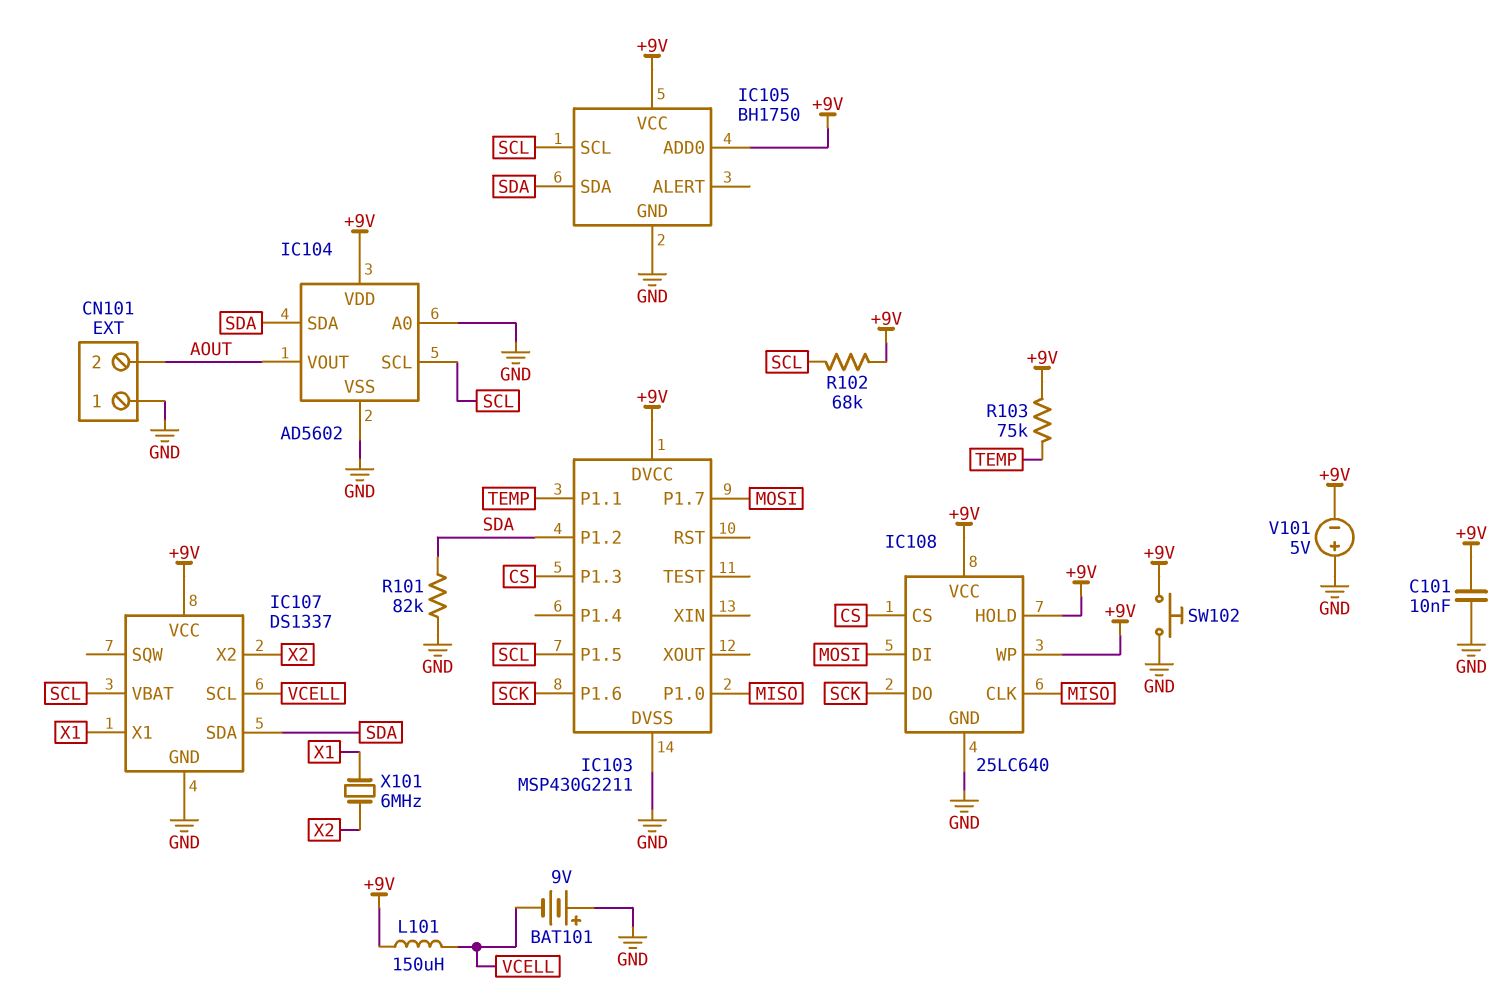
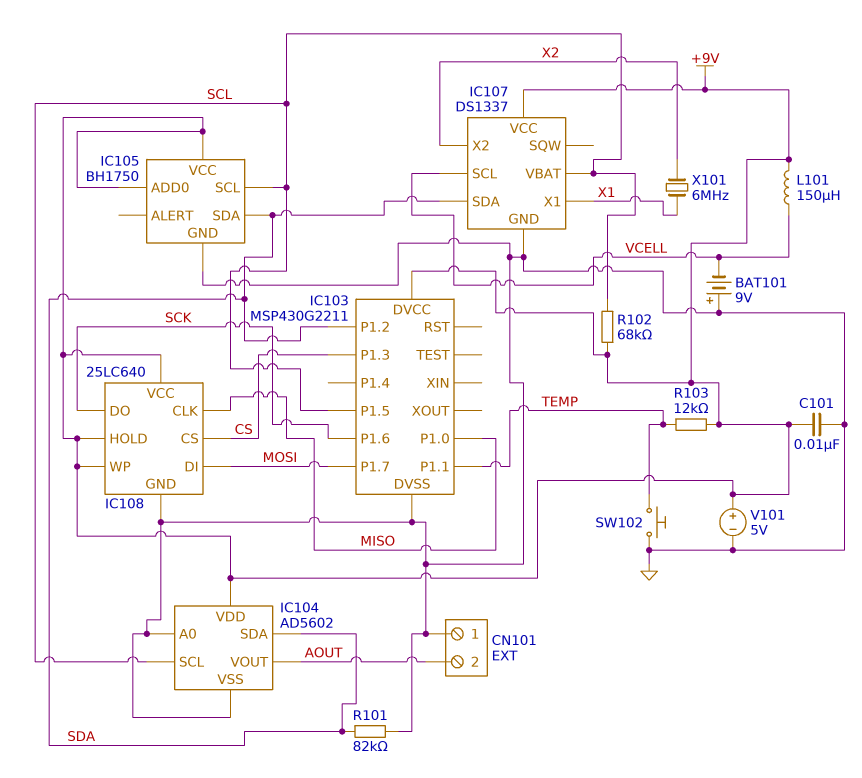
R103: 75k (+9V, TEMP) -> 12k (+9V, TEMP)
SW102: button (+9V, GND) -> button (GND, TEMP)
V101: 5V (plus GND, minus +9V) -> 5V (plus +9V, minus GND)

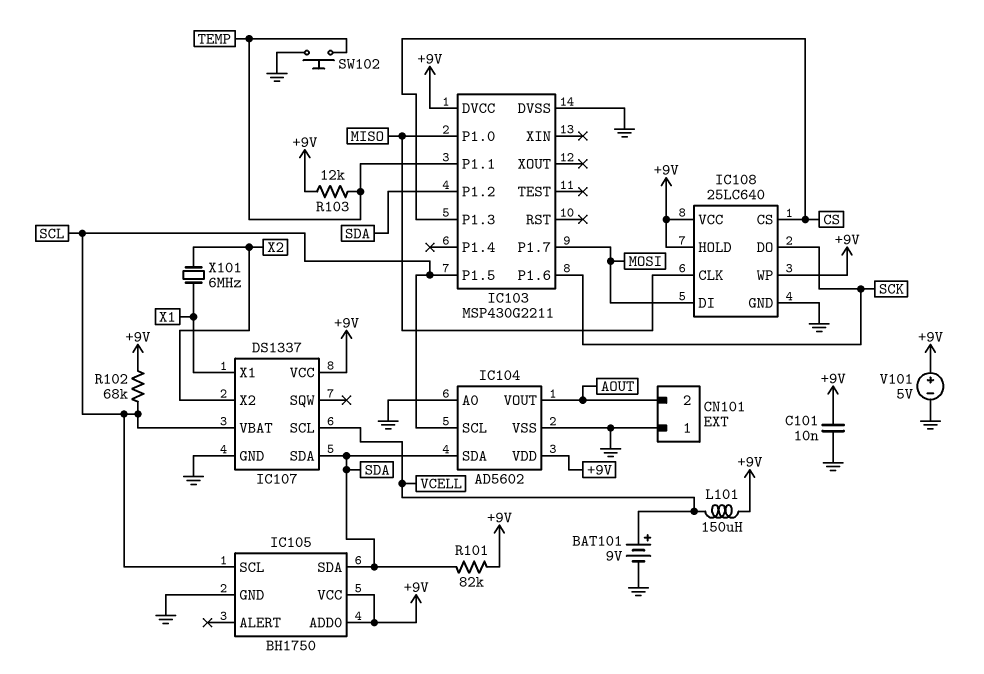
BAT101: 9V (plus GND, minus VCELL) -> 9V (plus VCELL, minus GND)
R101: 82k (GND, SDA) -> 82k (+9V, SDA)

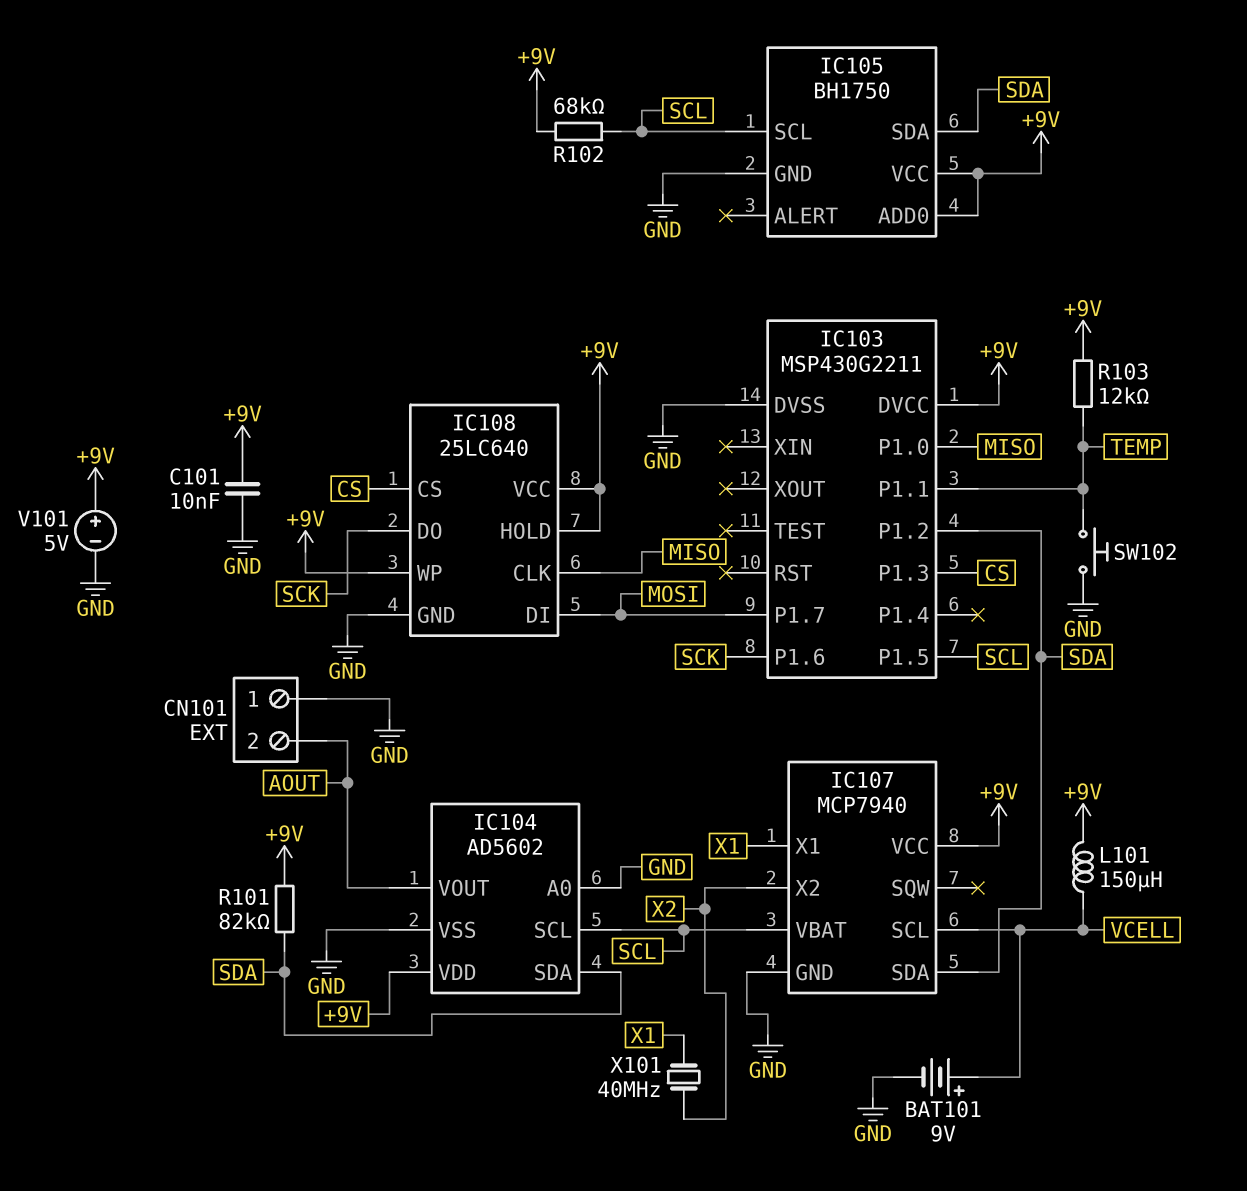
IC107: DS1337 -> MCP7940
X101: 6MHz (X1, X2) -> 40MHz (X1, X2)

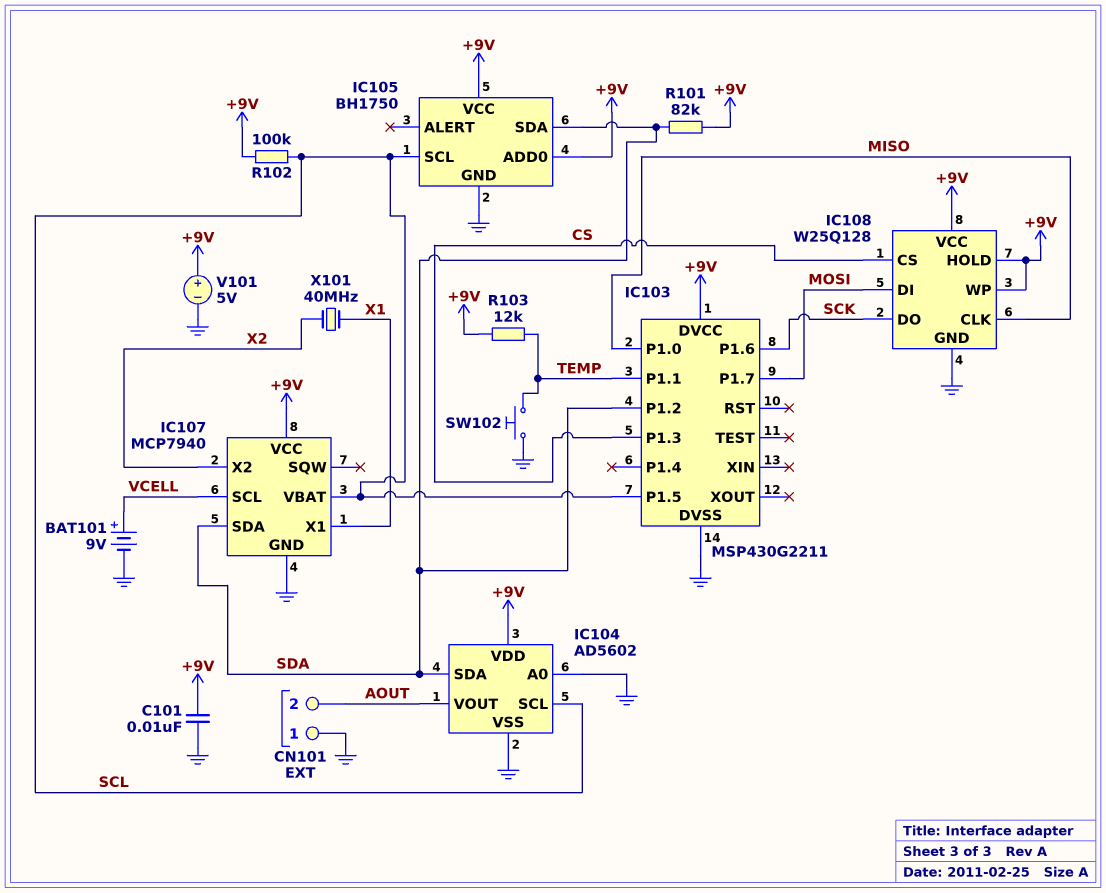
IC108: 25LC640 -> W25Q128
L101: 150uH (+9V, VCELL) -> none
R102: 68k (+9V, SCL) -> 100k (+9V, SCL)

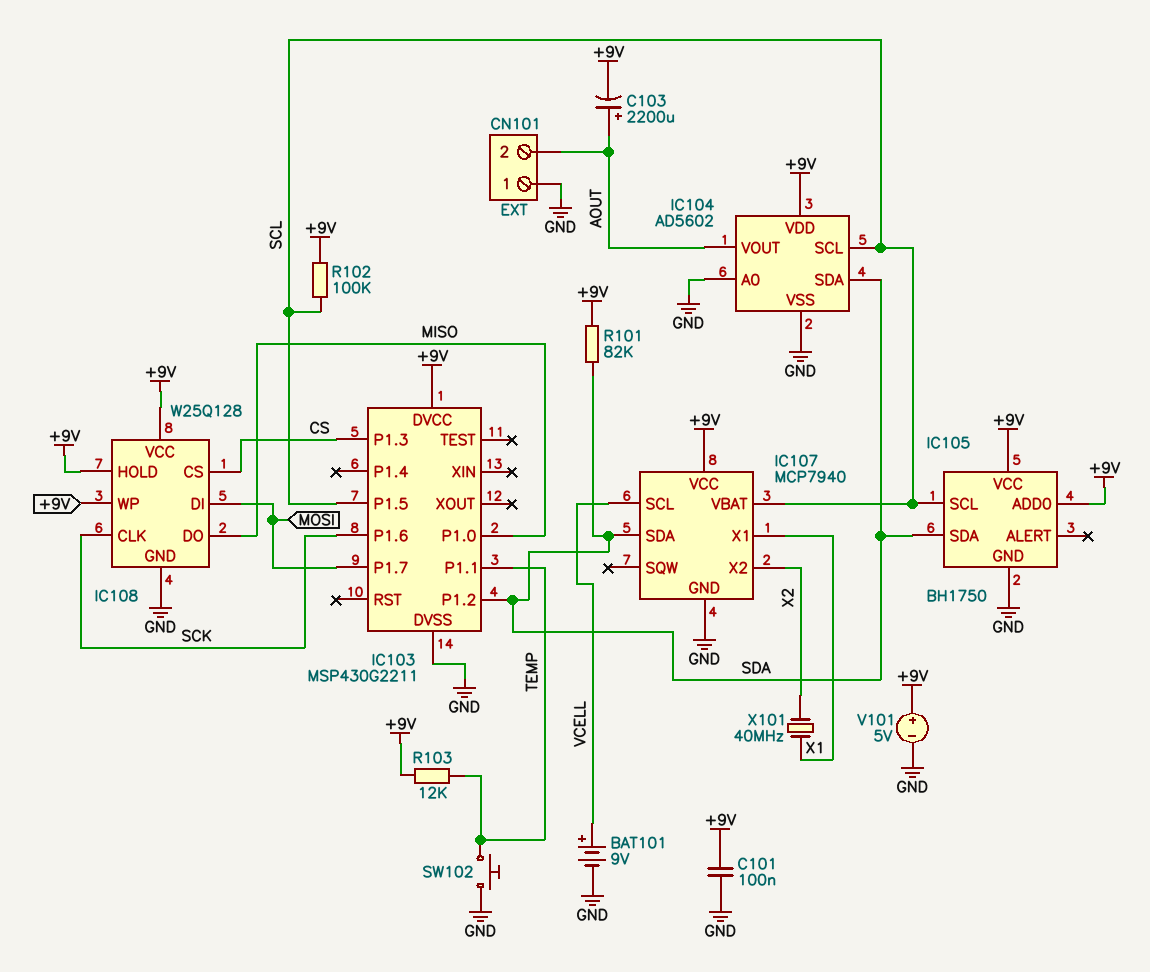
C101: 10nF (+9V, GND) -> 100nF (+9V, GND)
C103: none -> 2200uF (plus AOUT, minus +9V)
IC108 pin CLK: MISO -> SCK
IC108 pin DO: SCK -> MISO

